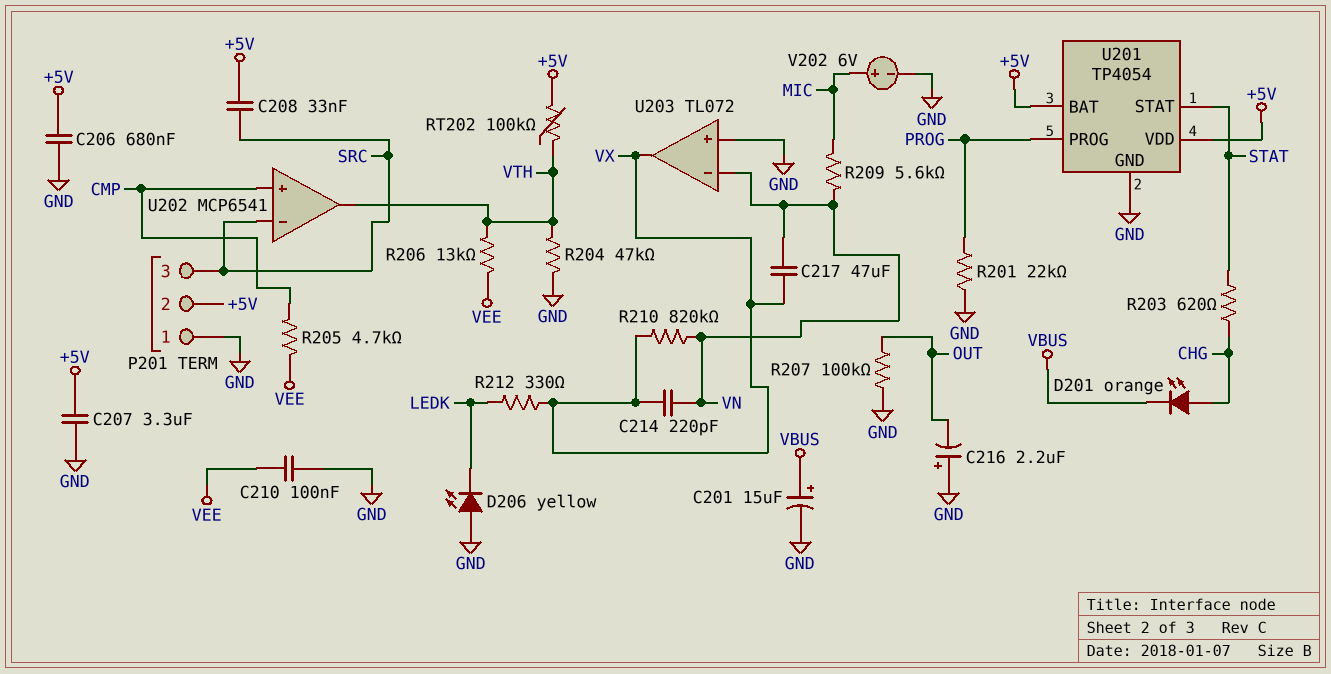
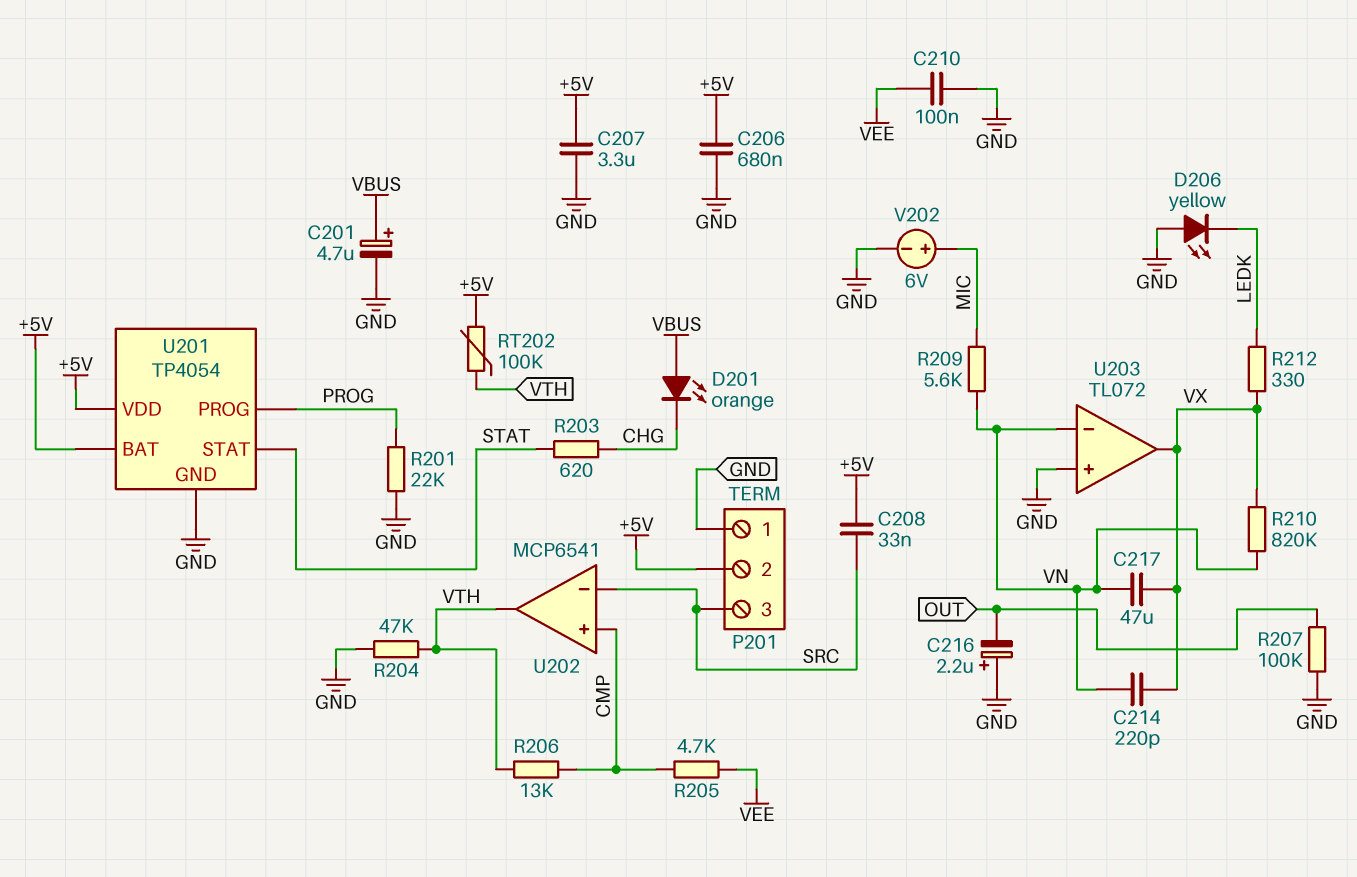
C201: 15uF (plus VBUS, minus GND) -> 4.7uF (plus VBUS, minus GND)
D201: LED orange (A CHG, K VBUS) -> LED orange (A VBUS, K CHG)
R206: 13k (VEE, VTH) -> 13k (CMP, VTH)

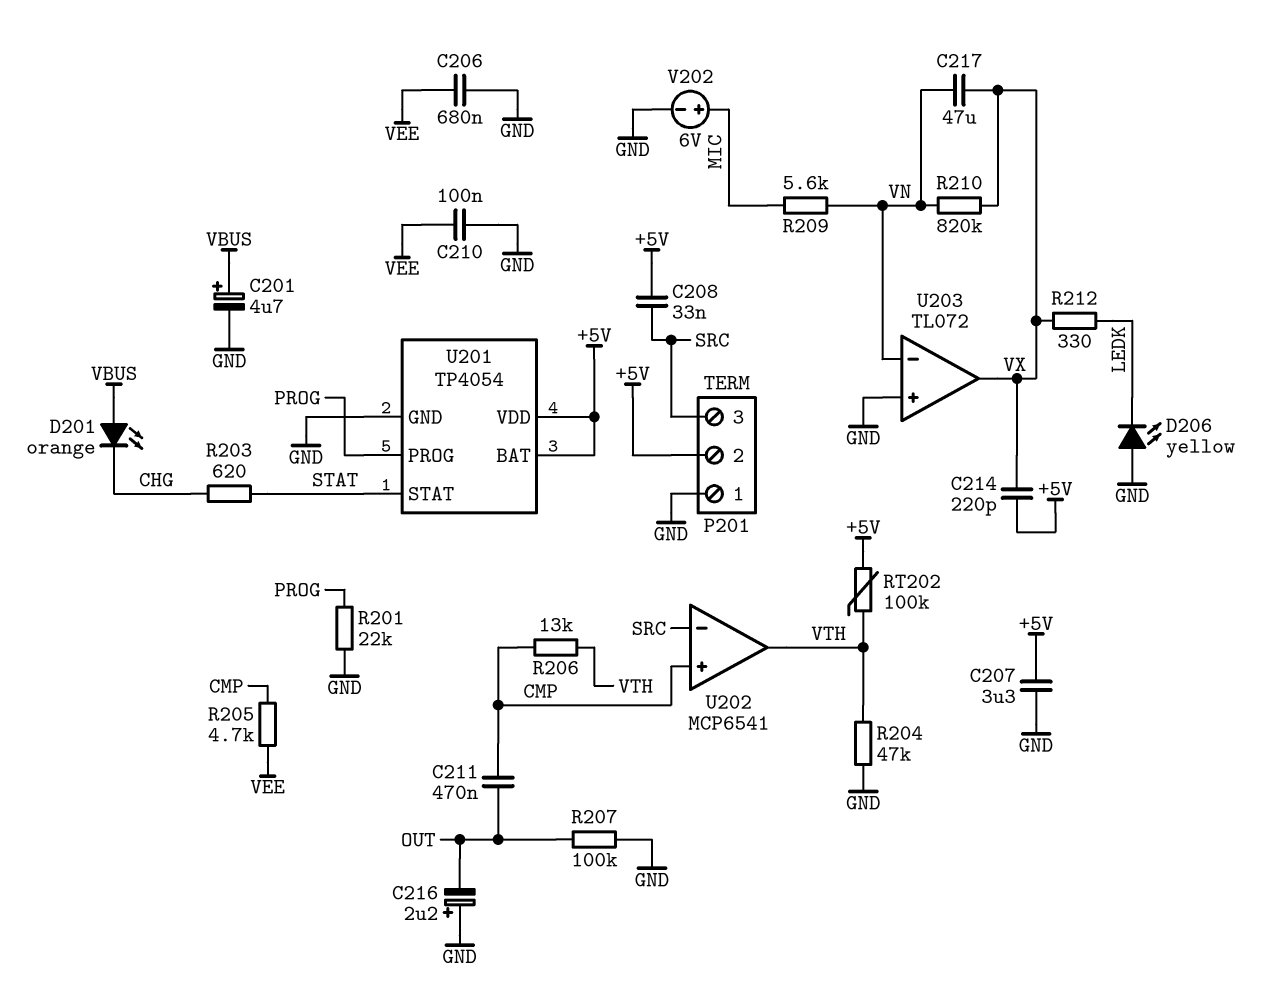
C206: 680nF (+5V, GND) -> 680nF (GND, VEE)
C211: none -> 470nF (CMP, OUT)
C214: 220pF (VN, VX) -> 220pF (+5V, VX)

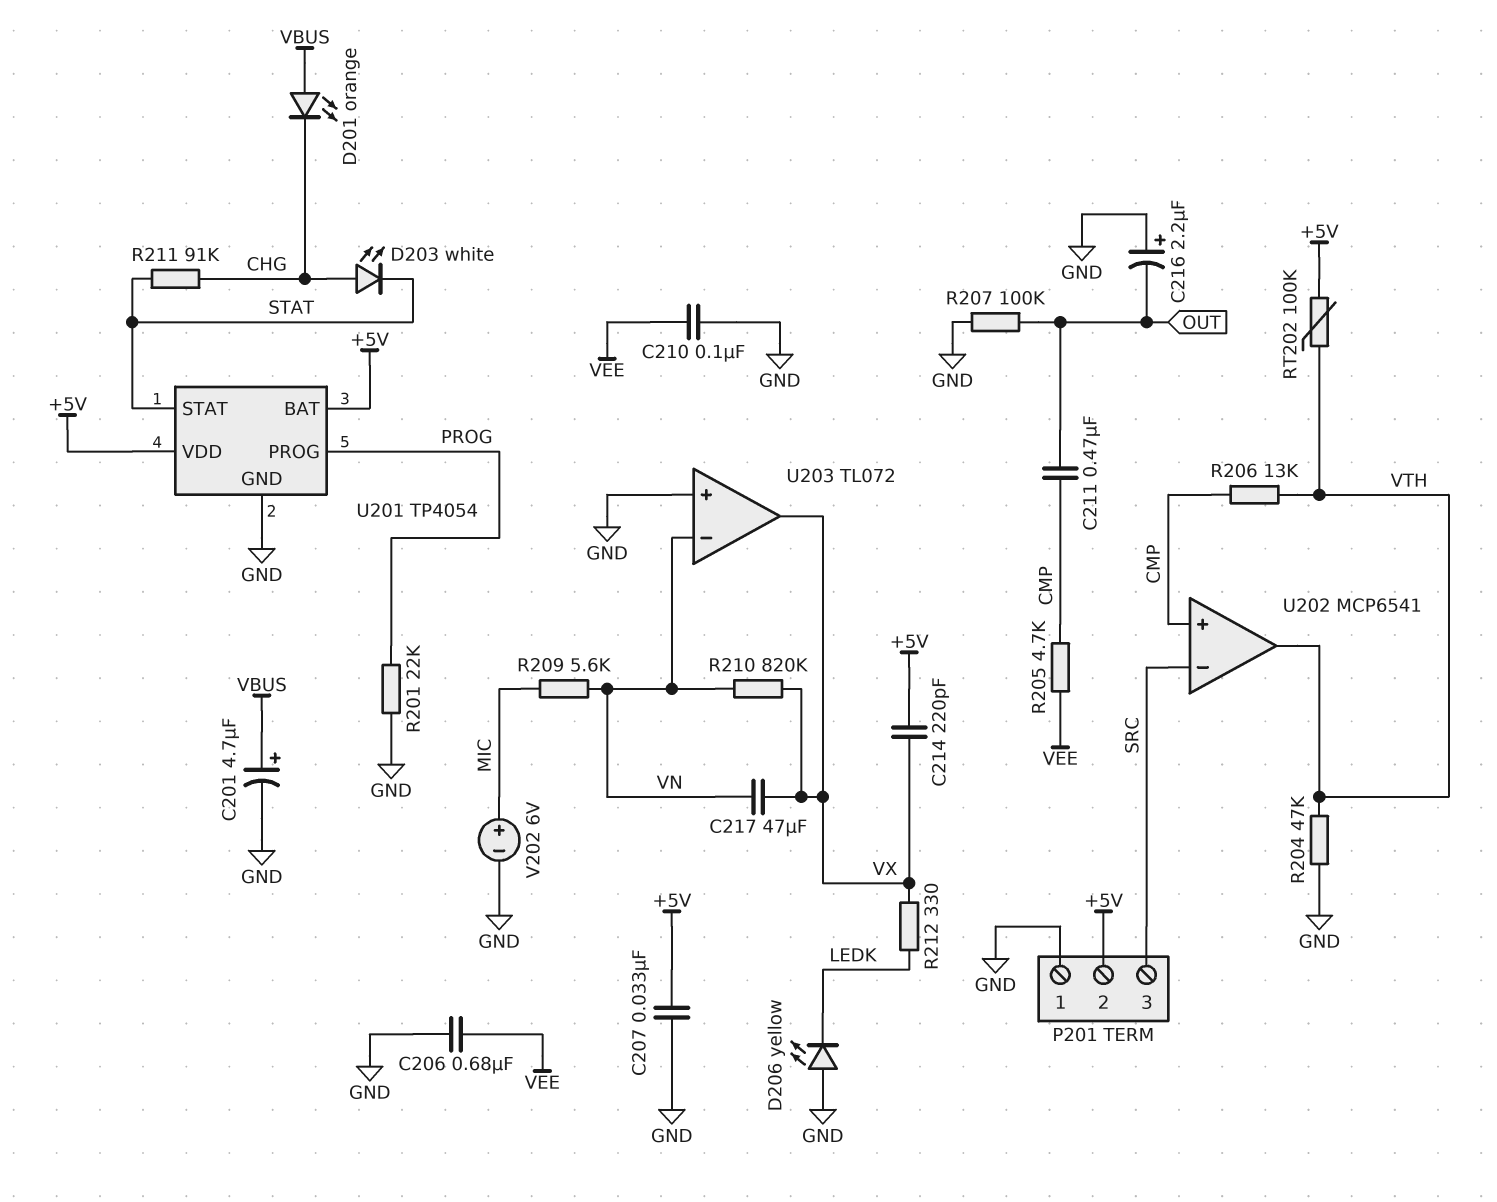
C207: 3.3uF (+5V, GND) -> 33nF (+5V, GND)
C208: 33nF (+5V, SRC) -> none
D203: none -> LED white (A CHG, K STAT)
R203: 620 (CHG, STAT) -> none
R211: none -> 91k (CHG, STAT)

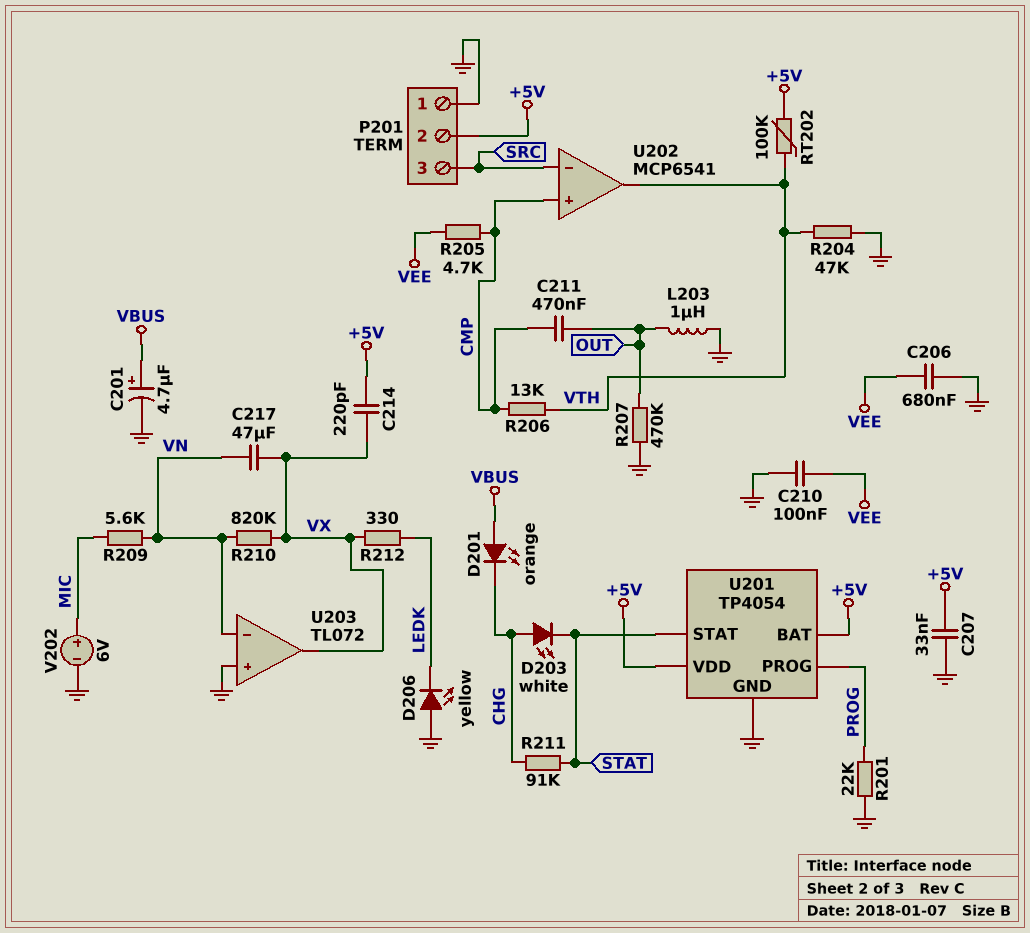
C216: 2.2uF (plus GND, minus OUT) -> none
L203: none -> 1uH (GND, OUT)
R207: 100k (GND, OUT) -> 470k (GND, OUT)

